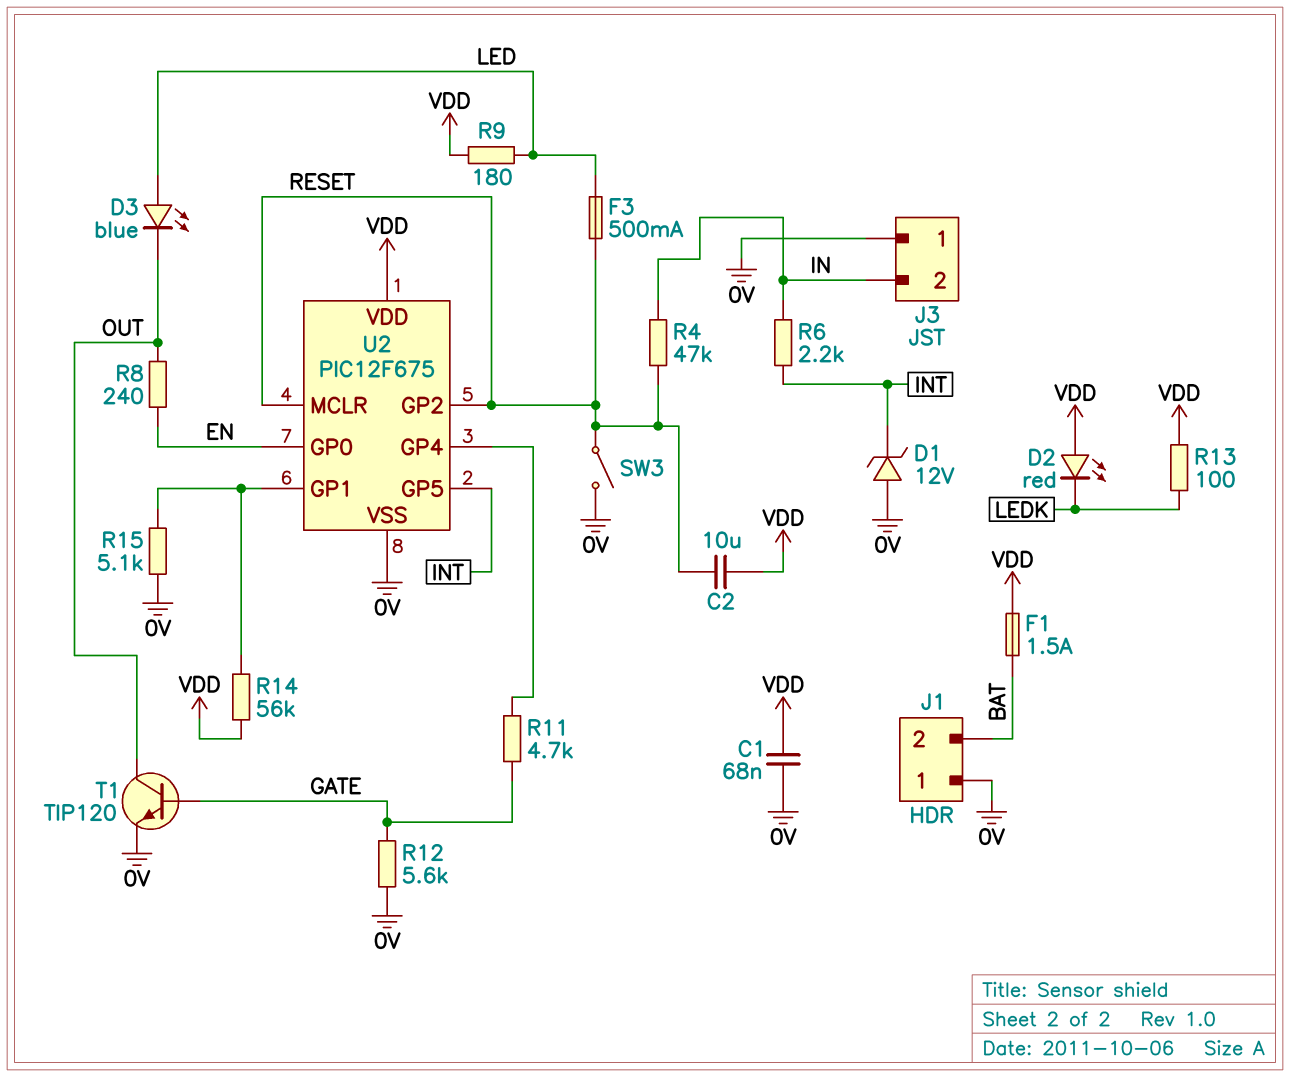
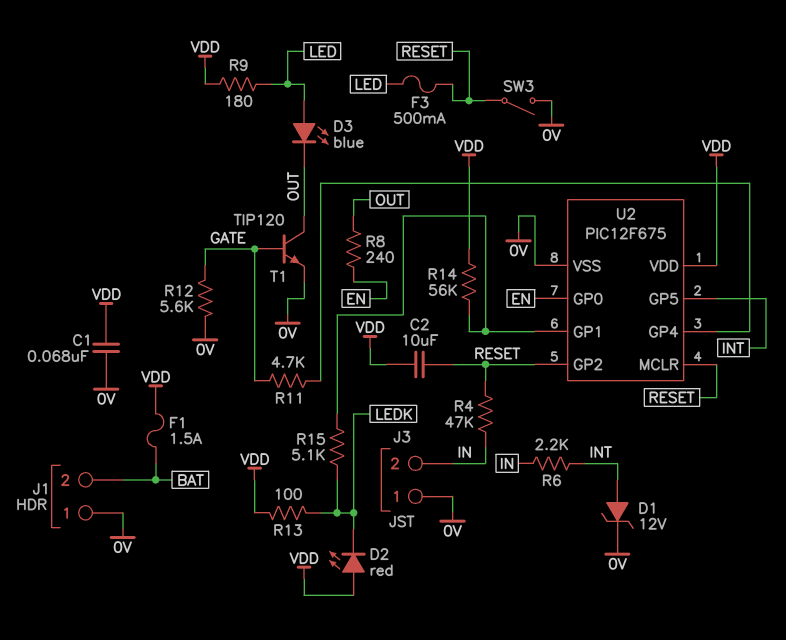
D1: zener 12V (A 0V, K INT) -> zener 12V (A INT, K 0V)
R15: 5.1k (0V, U2/GP1) -> 5.1k (LEDK, U2/GP1)

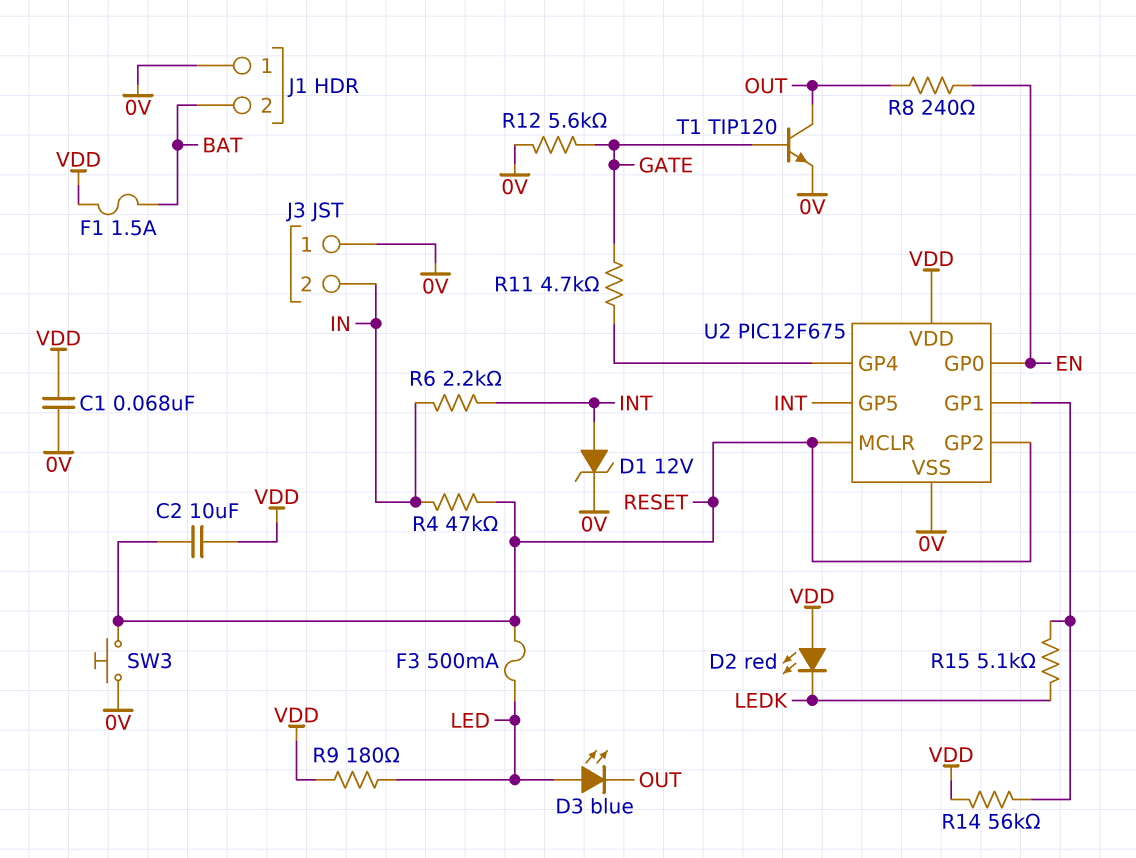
R13: 100 (LEDK, VDD) -> none
SW3: switch (0V, RESET) -> button (0V, RESET)

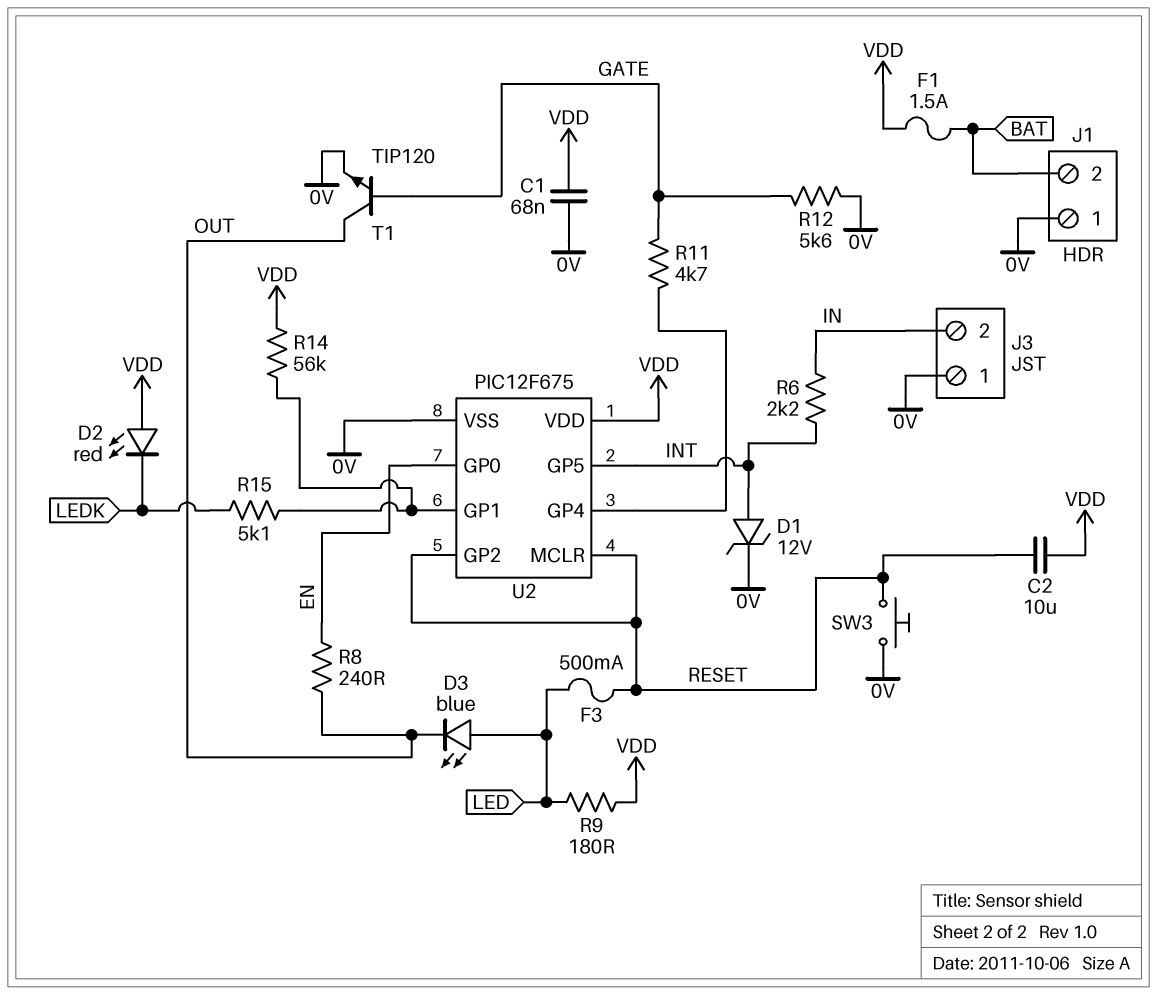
R4: 47k (IN, RESET) -> none

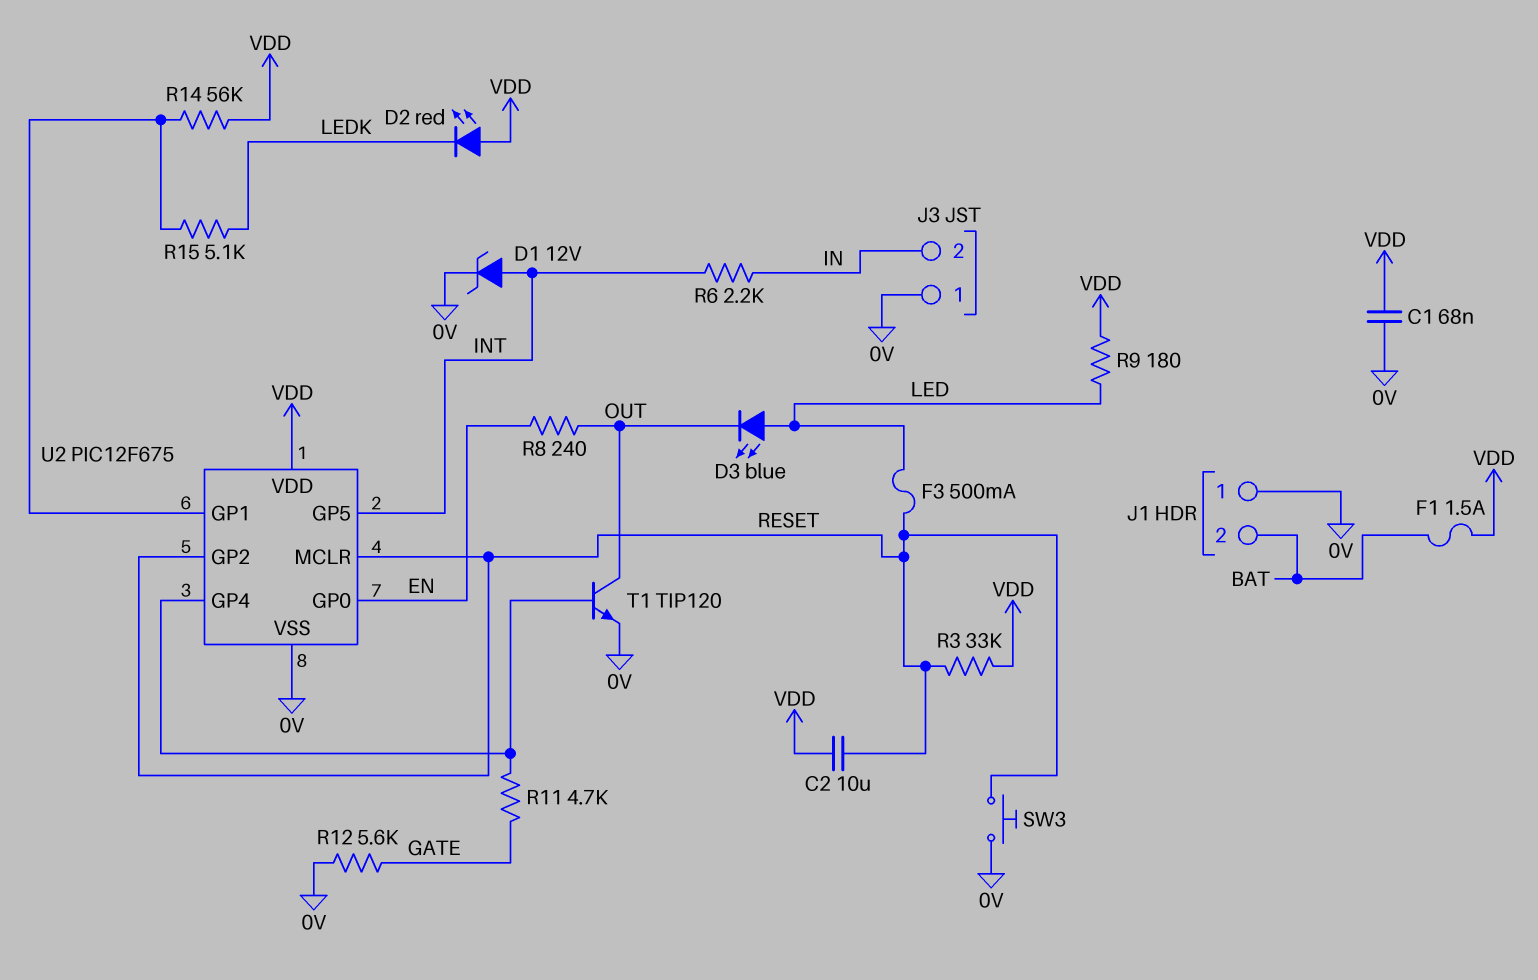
R3: none -> 33k (RESET, VDD)
T1: NPN TIP120 (B GATE, C OUT, E 0V) -> NPN TIP120 (B U2/GP4, C OUT, E 0V)

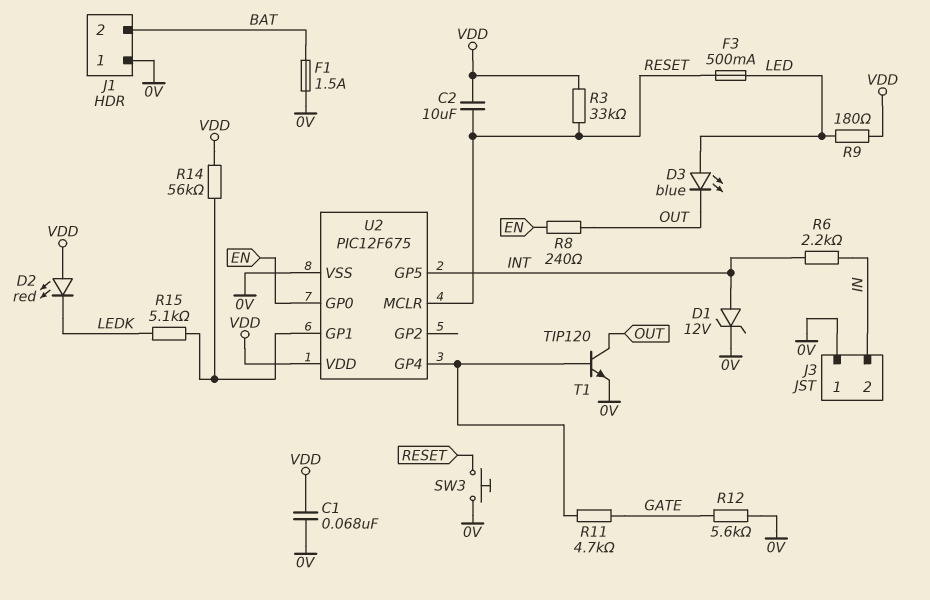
F1: 1.5A (BAT, VDD) -> 1.5A (0V, BAT)
U2 pin GP2: RESET -> none

